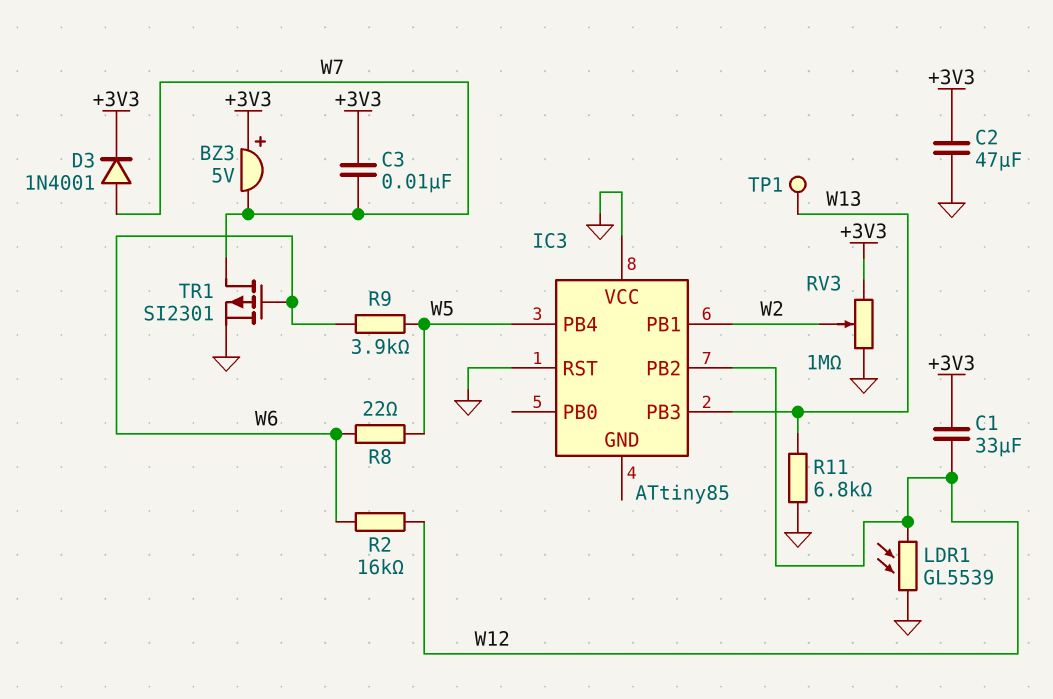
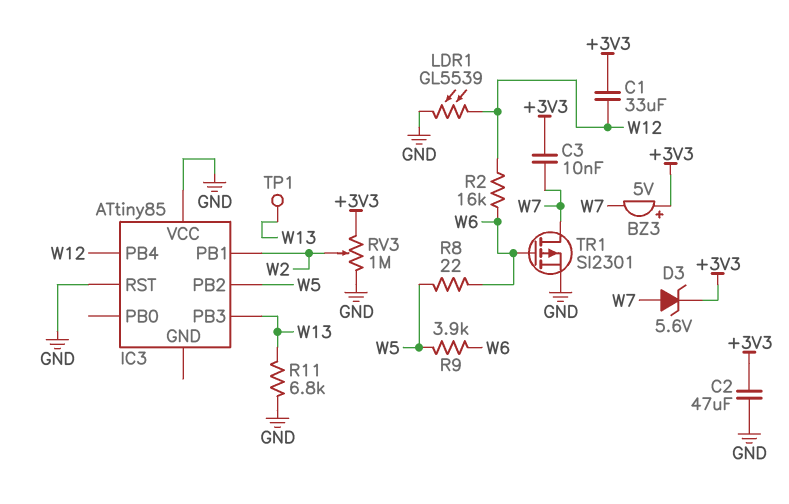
D3: diode 1N4001 (A W7, K +3V3) -> zener 5.6V (A W7, K +3V3)
IC3 pin PB2: W12 -> W5
IC3 pin PB4: W5 -> W12

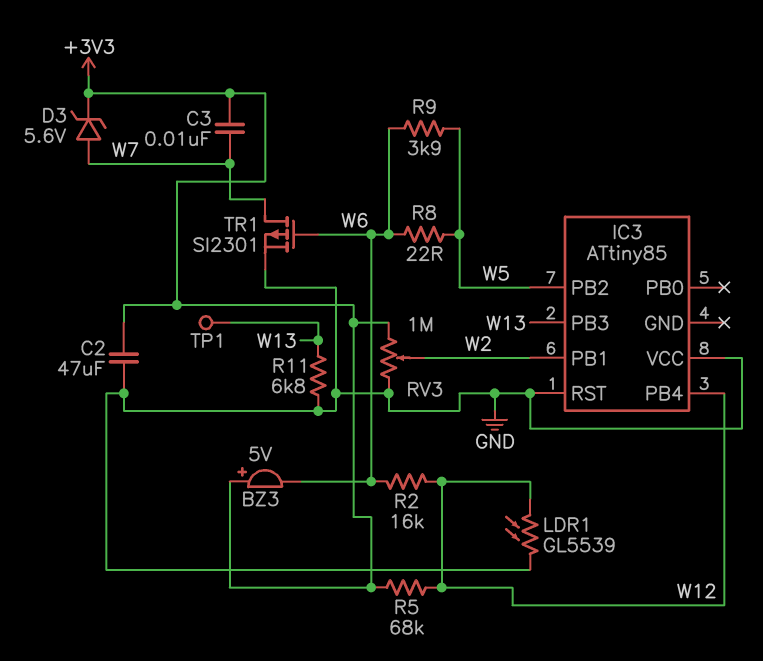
BZ3: buzzer 5V (plus +3V3, minus W7) -> buzzer 5V (plus +3V3, minus W6)
C1: 33uF (+3V3, W12) -> none
R5: none -> 68k (+3V3, W12)

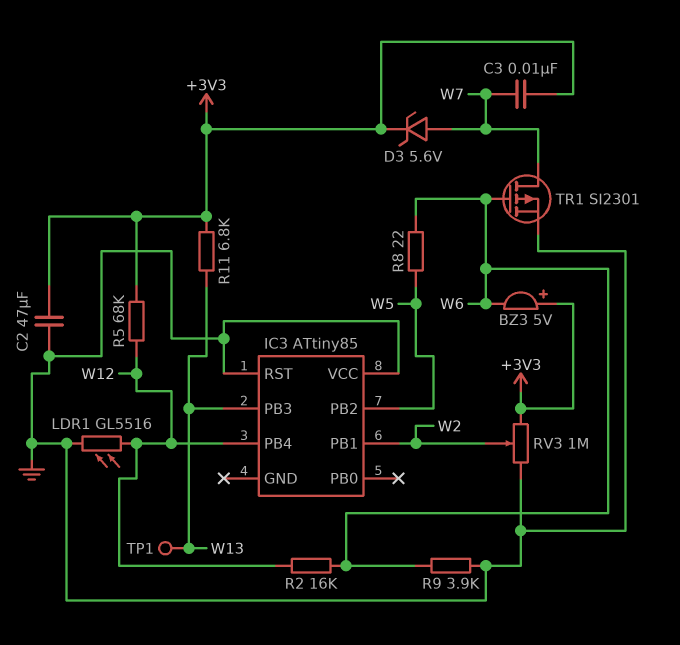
LDR1: GL5539 (GND, W12) -> GL5516 (GND, W12)
R9: 3.9k (W5, W6) -> 3.9k (GND, W6)
R11: 6.8k (GND, W13) -> 6.8k (+3V3, W13)

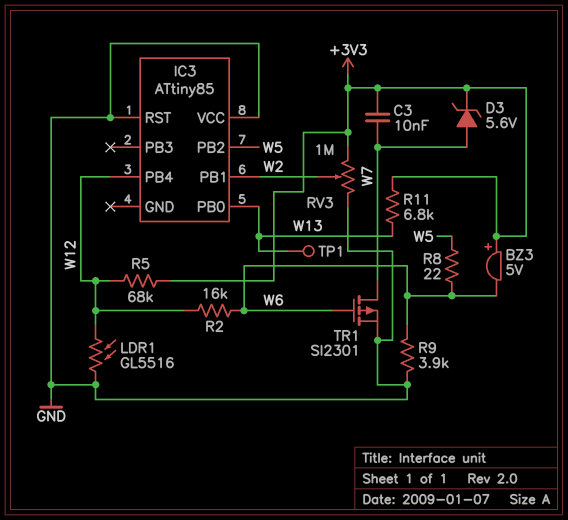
C2: 47uF (+3V3, GND) -> none
IC3 pin PB0: none -> W13
IC3 pin PB3: W13 -> none

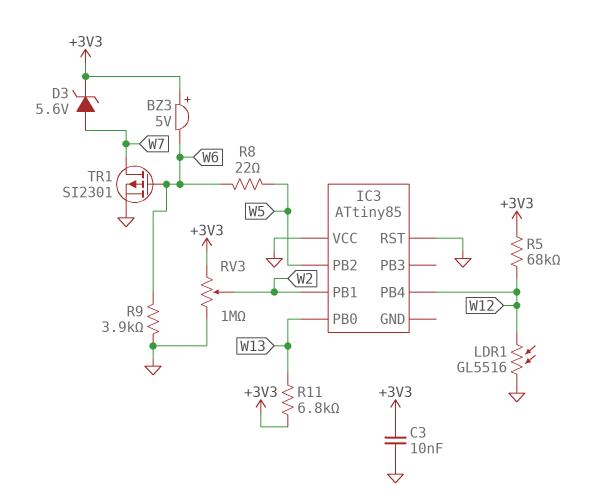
C3: 10nF (+3V3, W7) -> 10nF (+3V3, GND)
R2: 16k (W6, W12) -> none
TP1: test point (W13) -> none

